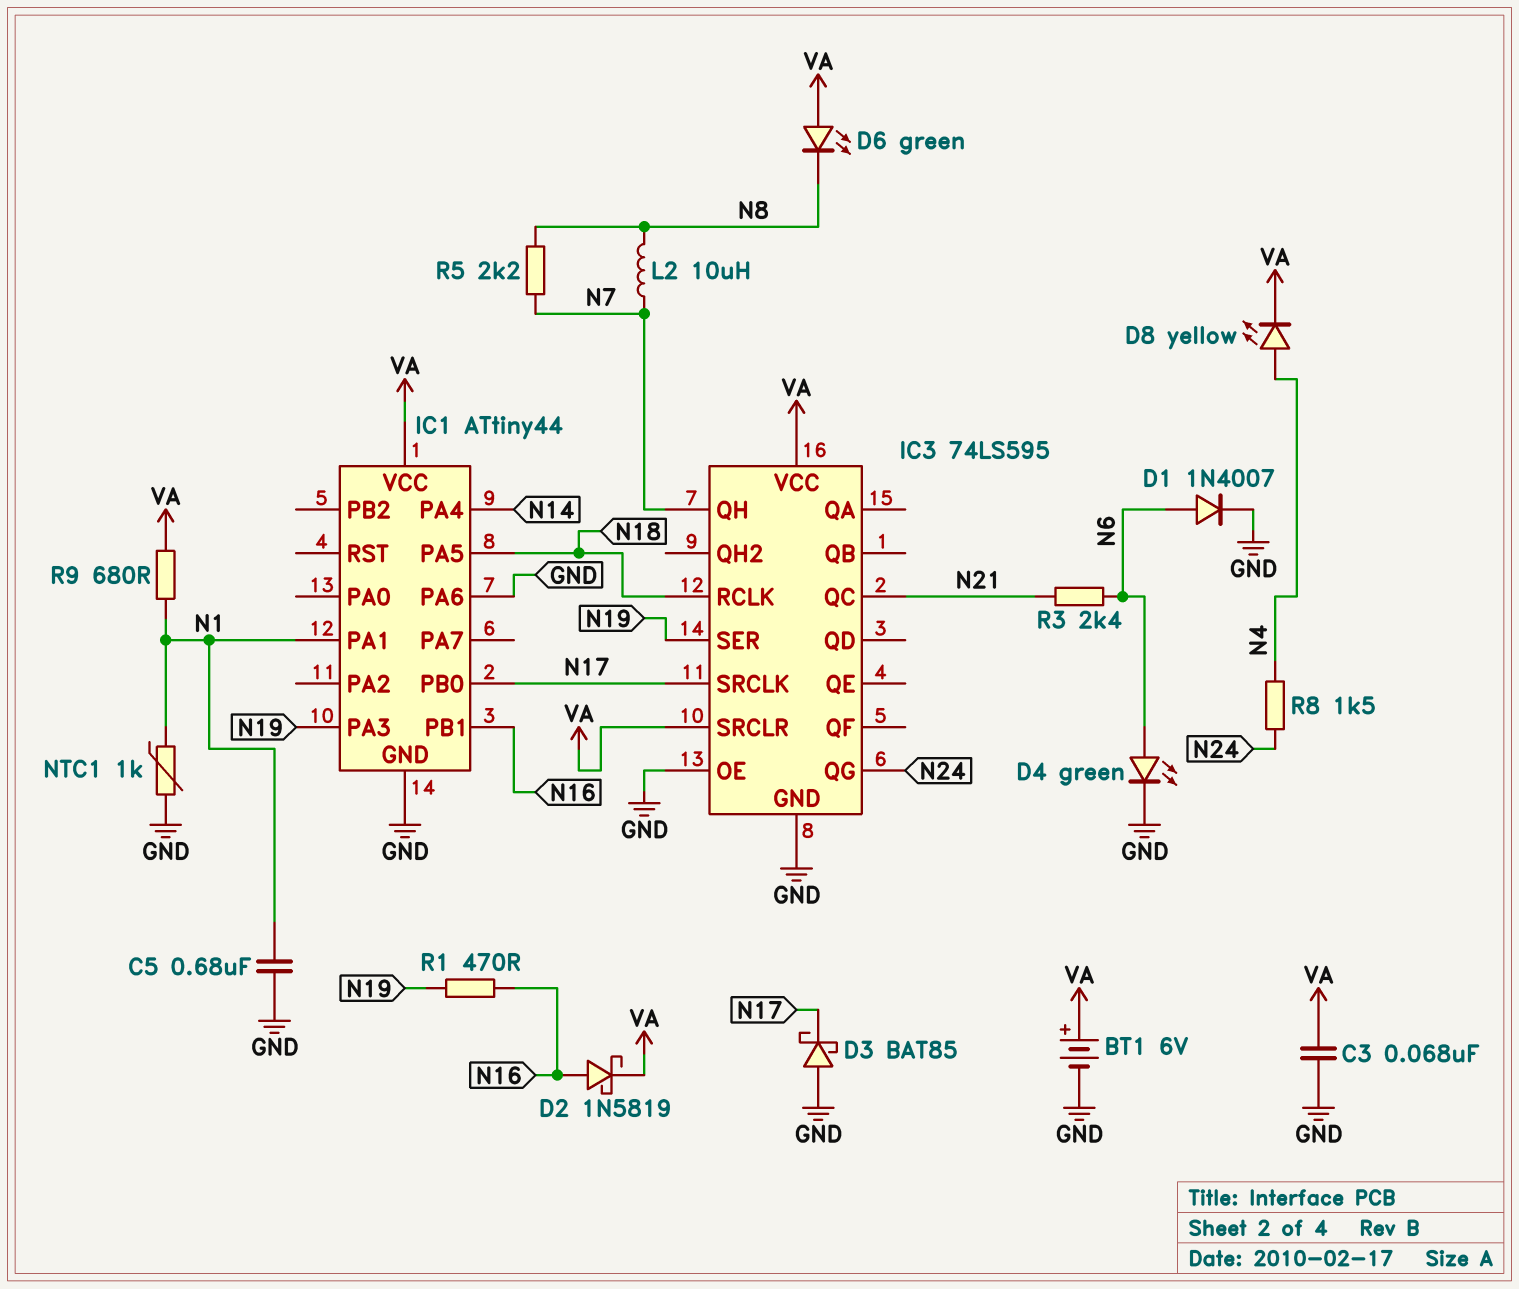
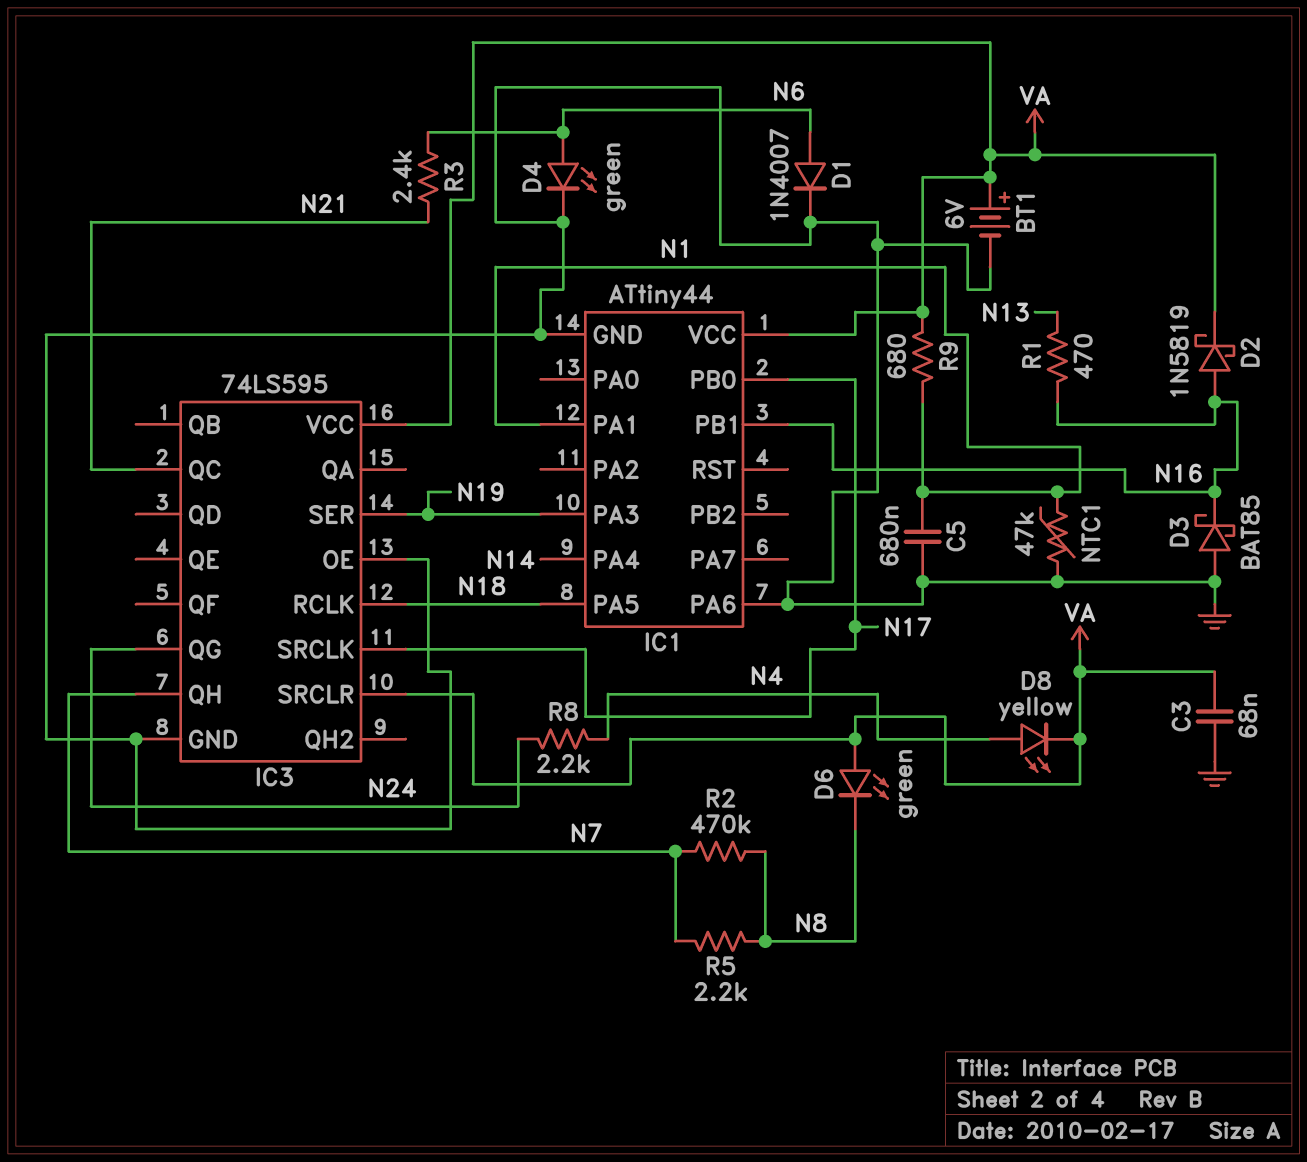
D3: schottky BAT85 (A GND, K N17) -> schottky BAT85 (A GND, K N16)
L2: 10uH (N7, N8) -> none
NTC1: 1k (GND, N1) -> 47k (GND, N1)
R1: 470 (N16, N19) -> 470 (N13, N16)
R2: none -> 470k (N7, N8)
R8: 1.5k (N4, N24) -> 2.2k (N4, N24)

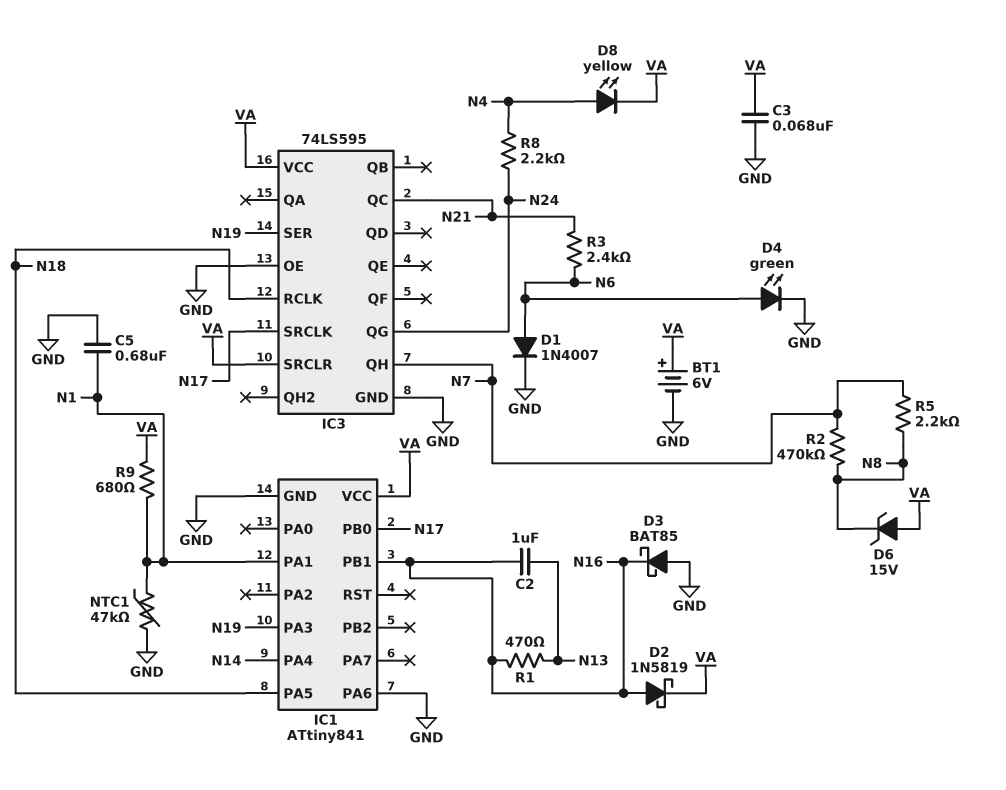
C2: none -> 1uF (N13, N16)
D6: LED green (A VA, K N8) -> zener 15V (A VA, K N8)
IC1: ATtiny44 -> ATtiny841

